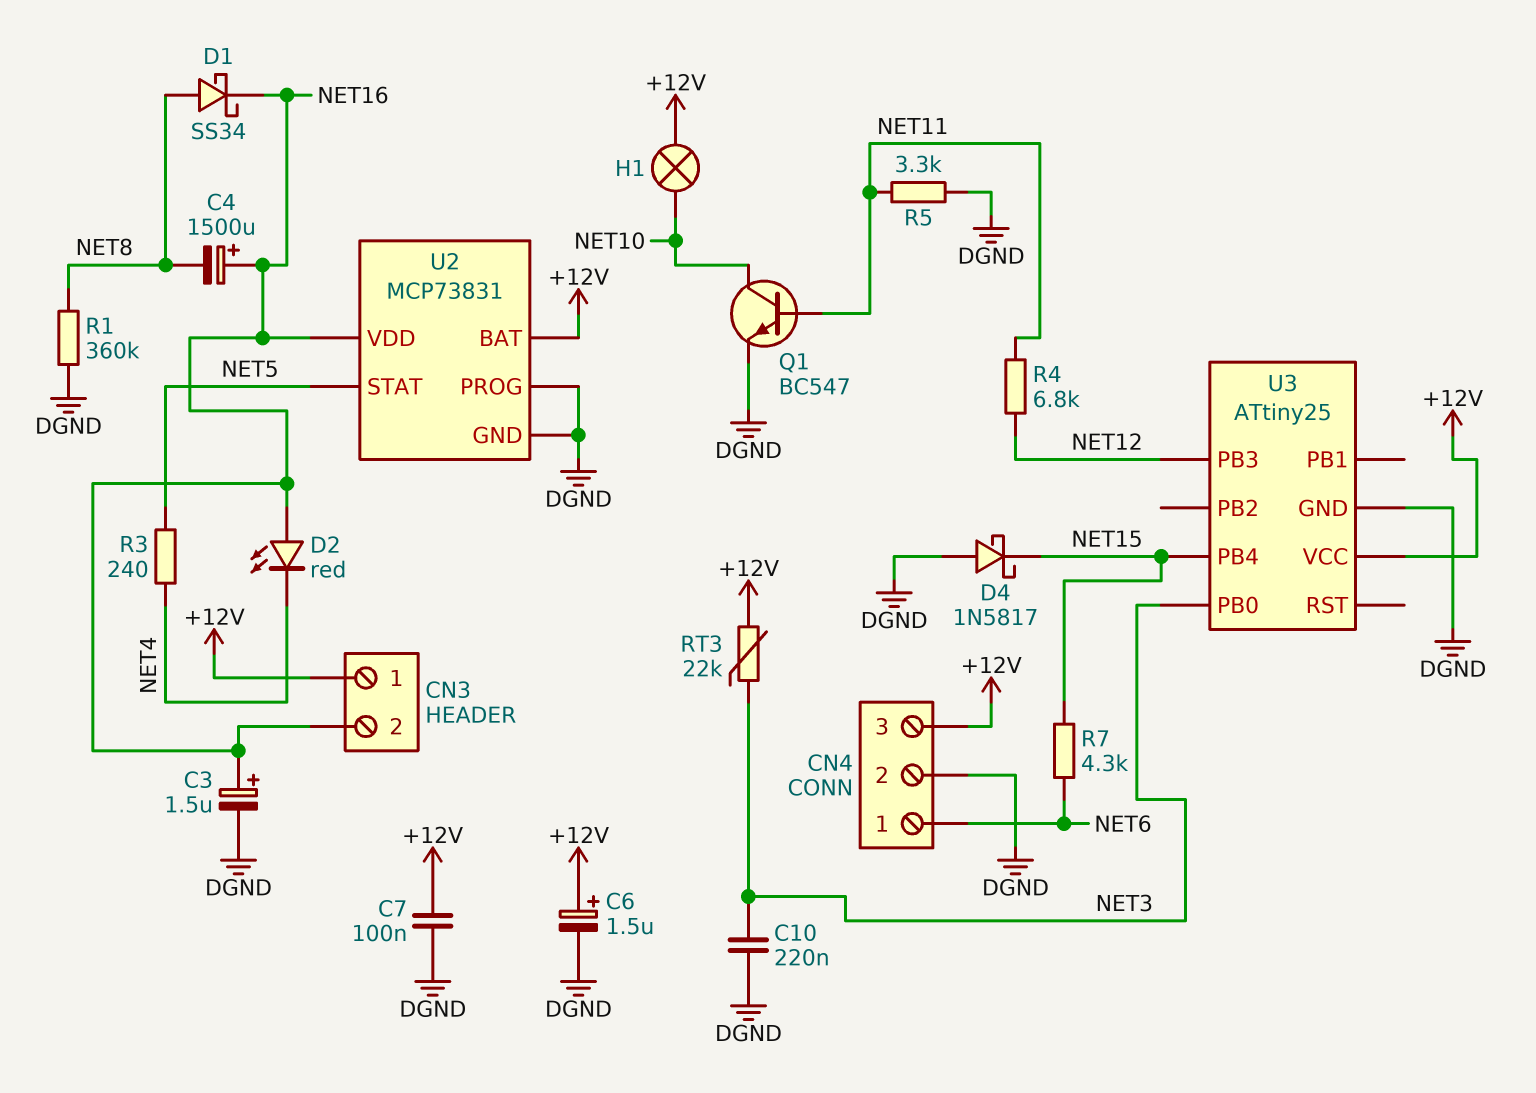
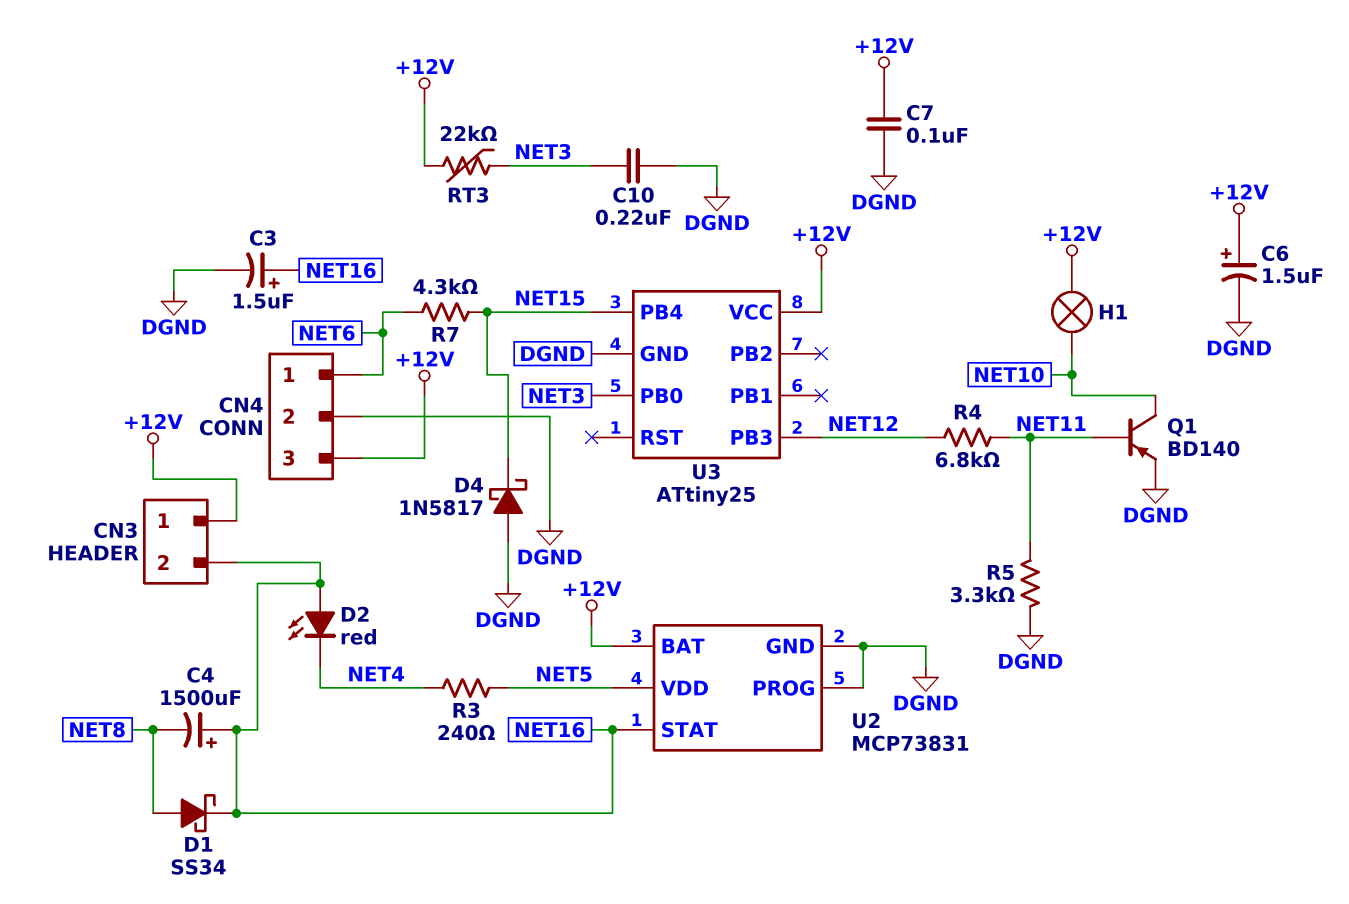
Q1: NPN BC547 (B NET11, C NET10, E DGND) -> PNP BD140 (B NET11, C NET10, E DGND)
R1: 360k (DGND, NET8) -> none
U2 pin STAT: NET5 -> NET16
U2 pin VDD: NET16 -> NET5

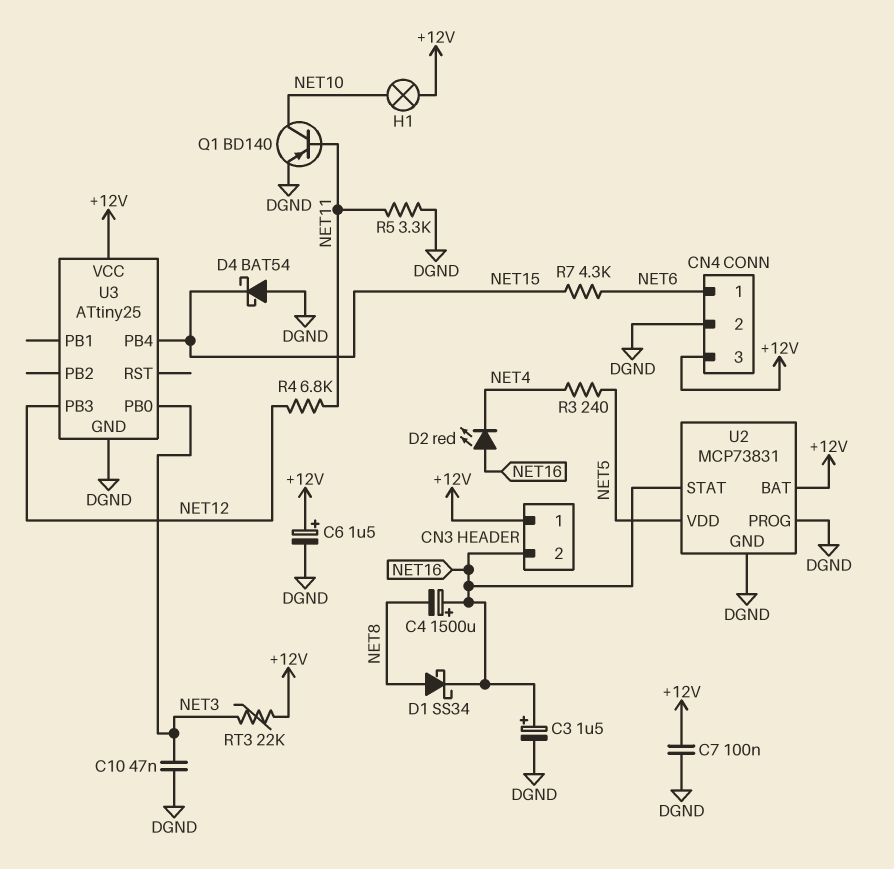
C10: 220nF (DGND, NET3) -> 47nF (DGND, NET3)
D4: schottky 1N5817 (A DGND, K NET15) -> schottky BAT54 (A DGND, K NET15)

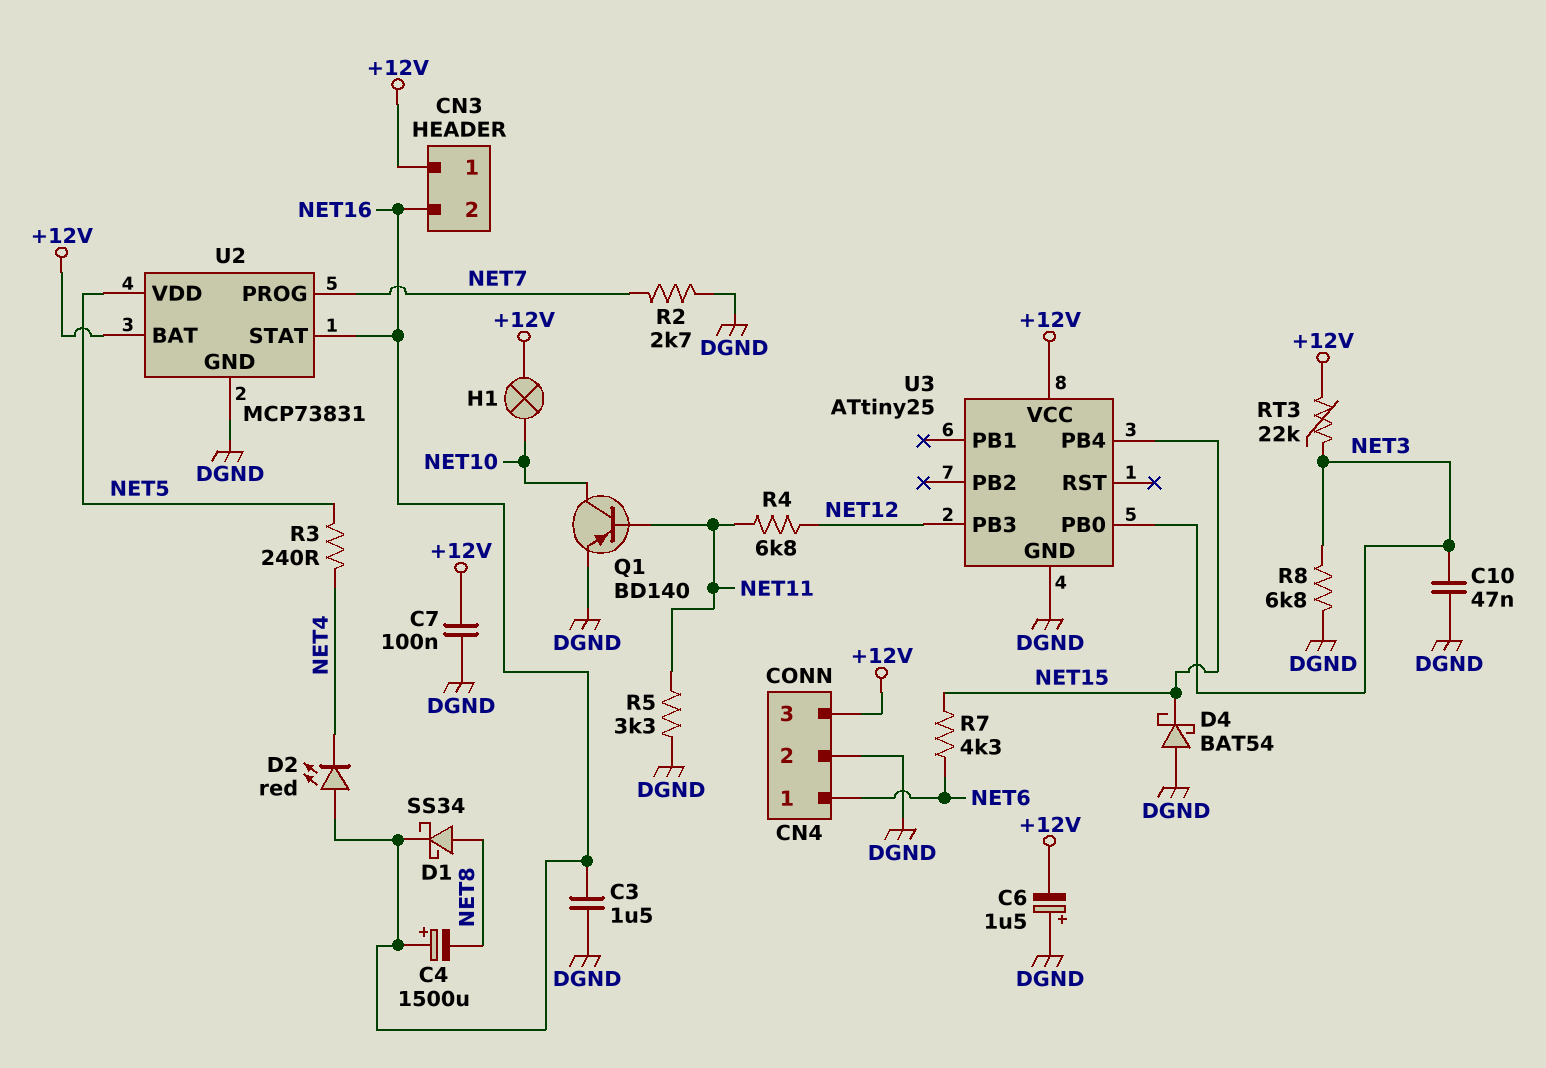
C3: 1.5uF (plus NET16, minus DGND) -> 1.5uF (DGND, NET16)
C6: 1.5uF (plus +12V, minus DGND) -> 1.5uF (plus DGND, minus +12V)
R2: none -> 2.7k (DGND, NET7)
R8: none -> 6.8k (DGND, NET3)
U2 pin PROG: DGND -> NET7

